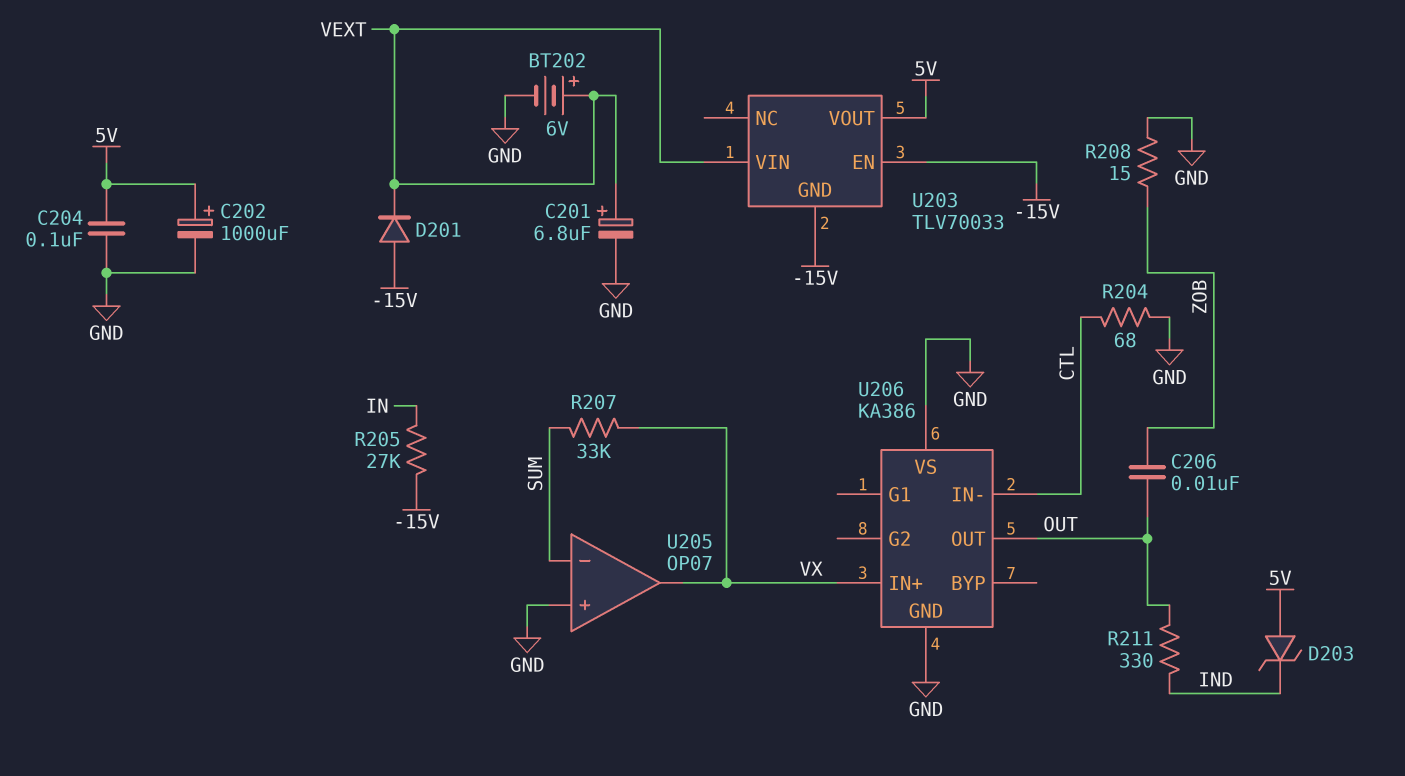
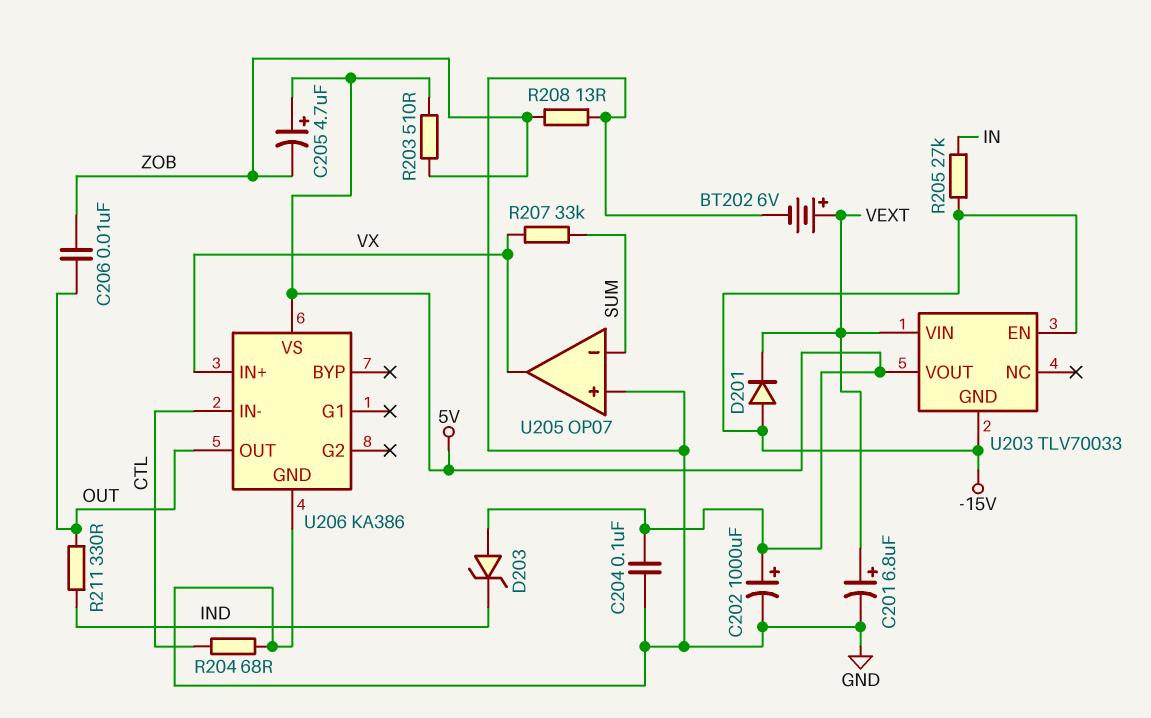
C205: none -> 4.7uF (plus 5V, minus ZOB)
R203: none -> 510 (5V, ZOB)
R208: 15 (GND, ZOB) -> 13 (GND, ZOB)
U206 pin VS: GND -> 5V

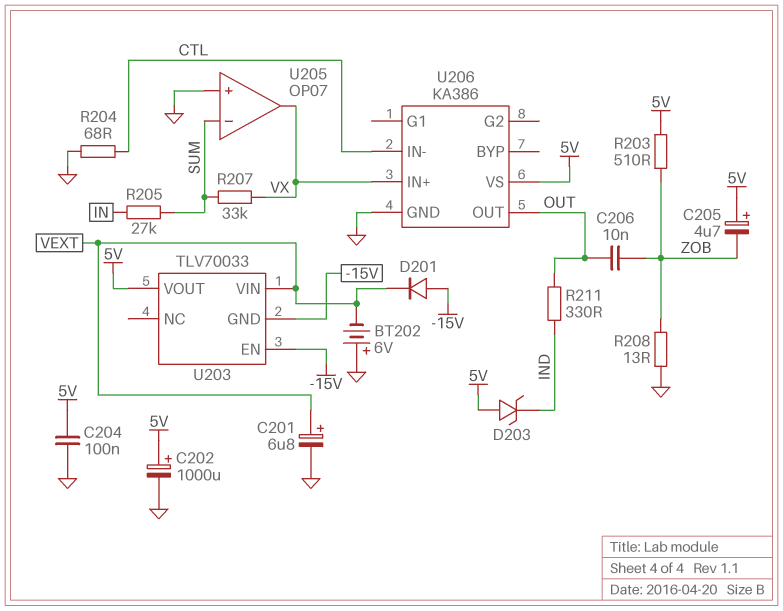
BT202: 6V (plus VEXT, minus GND) -> 6V (plus GND, minus VEXT)
R205: 27k (-15V, IN) -> 27k (IN, SUM)

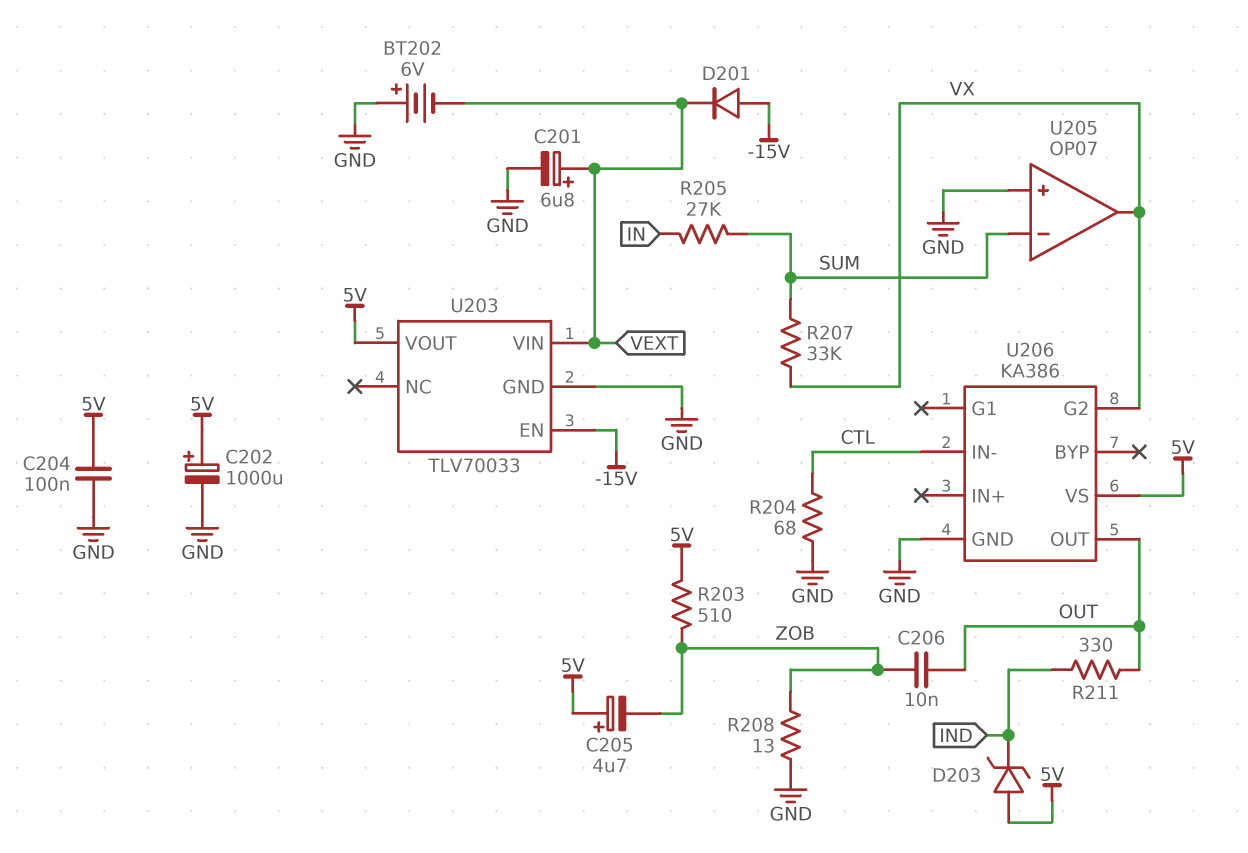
U203 pin GND: -15V -> GND
U206 pin G2: none -> VX
U206 pin IN+: VX -> none

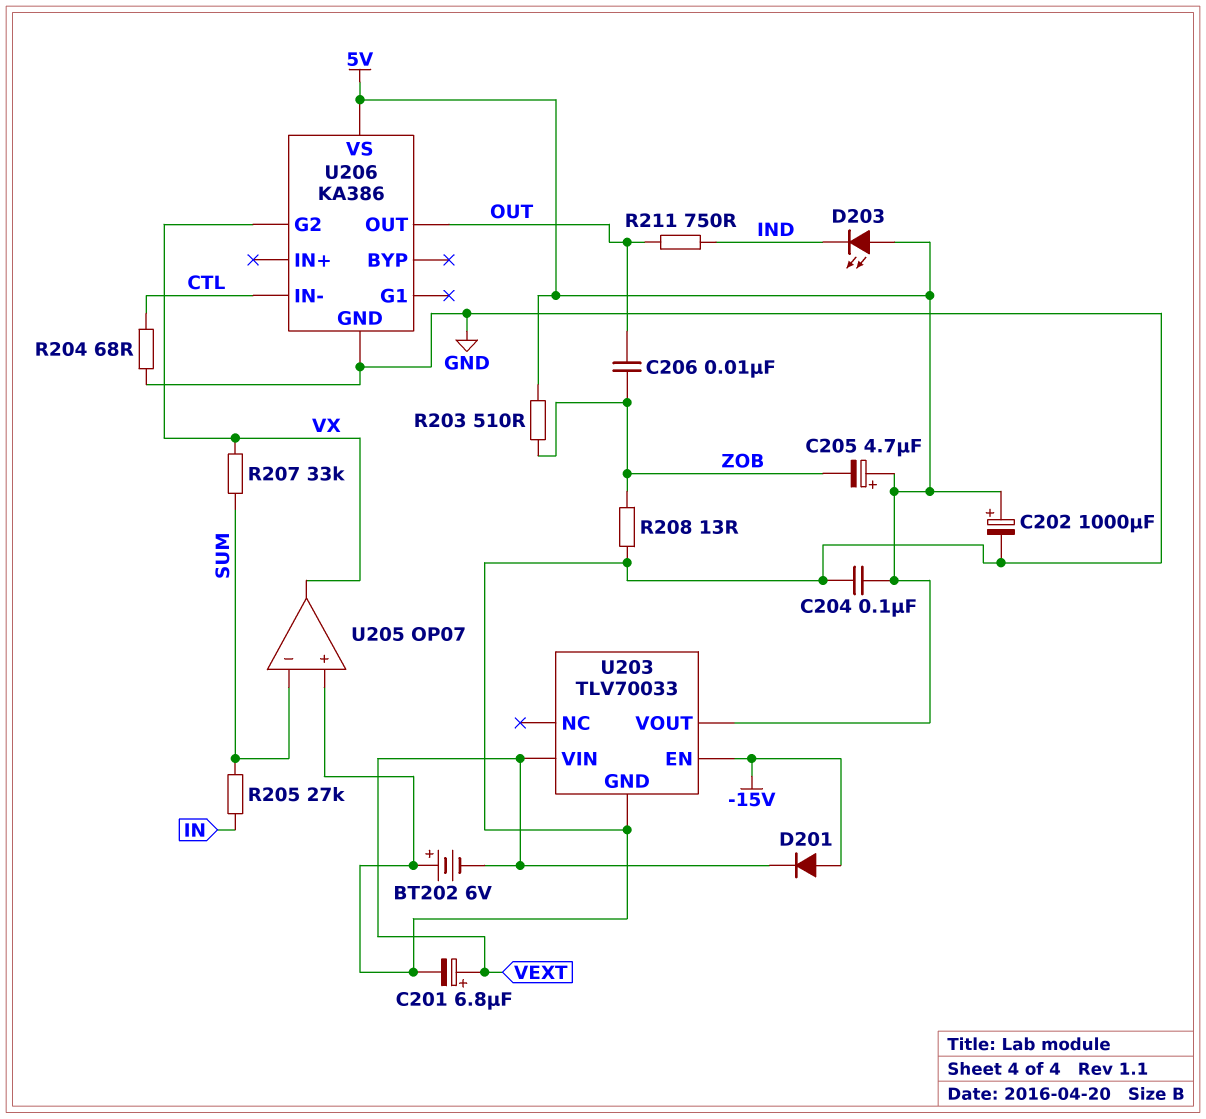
D203: zener (A 5V, K IND) -> LED (A 5V, K IND)
R211: 330 (IND, OUT) -> 750 (IND, OUT)

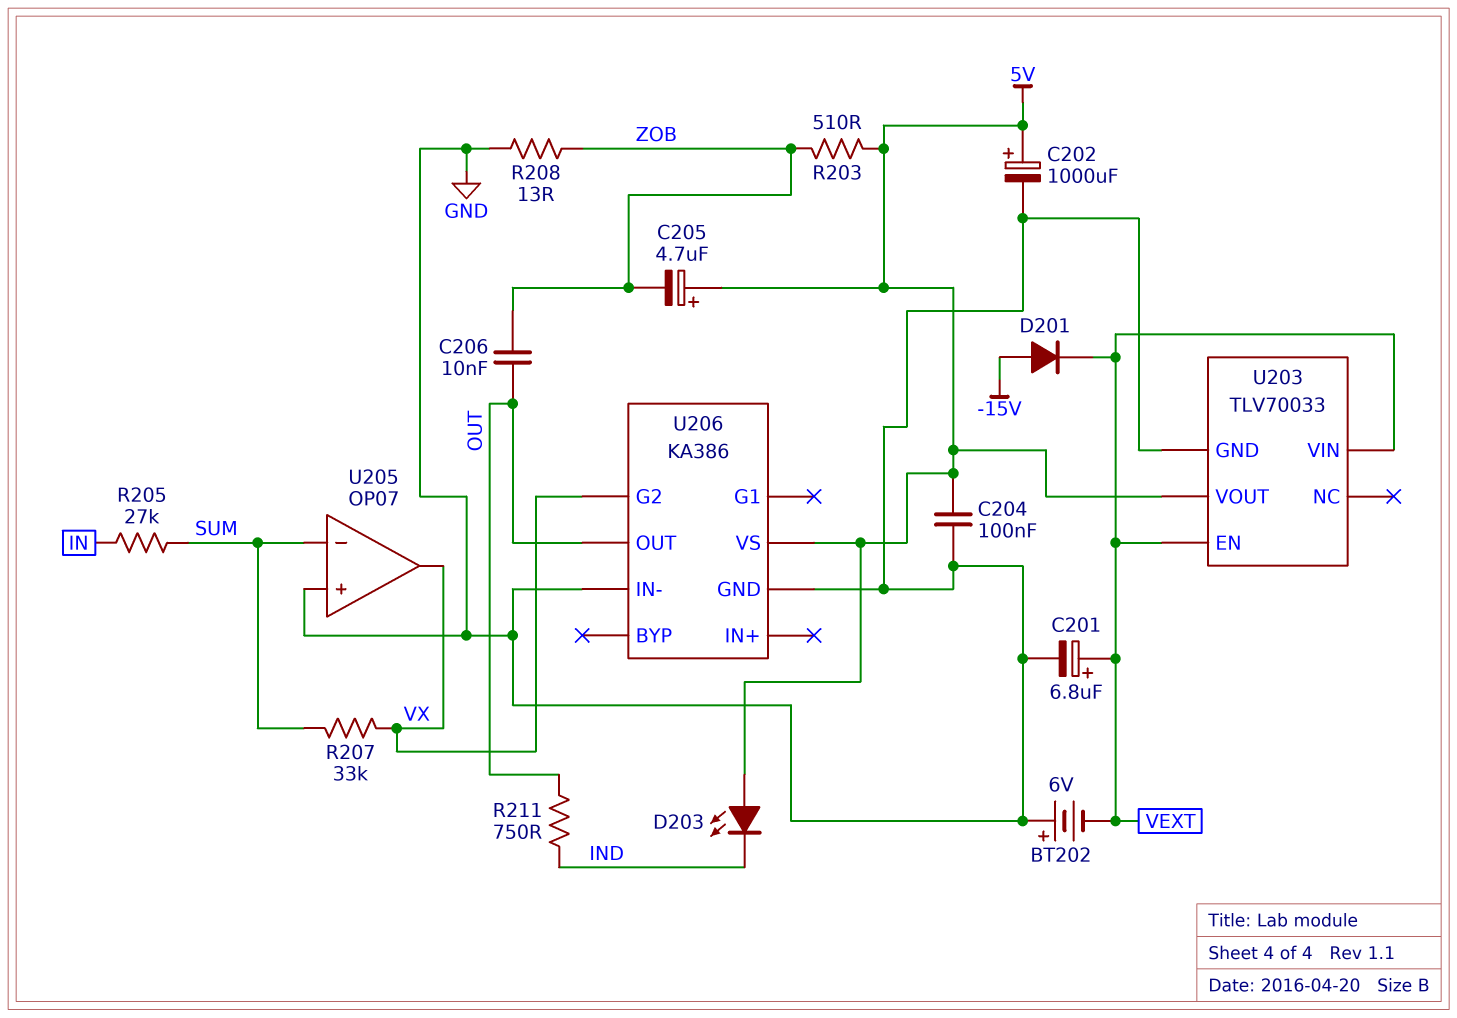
R204: 68 (CTL, GND) -> none
U203 pin EN: -15V -> VEXT
U206 pin IN-: CTL -> GND

